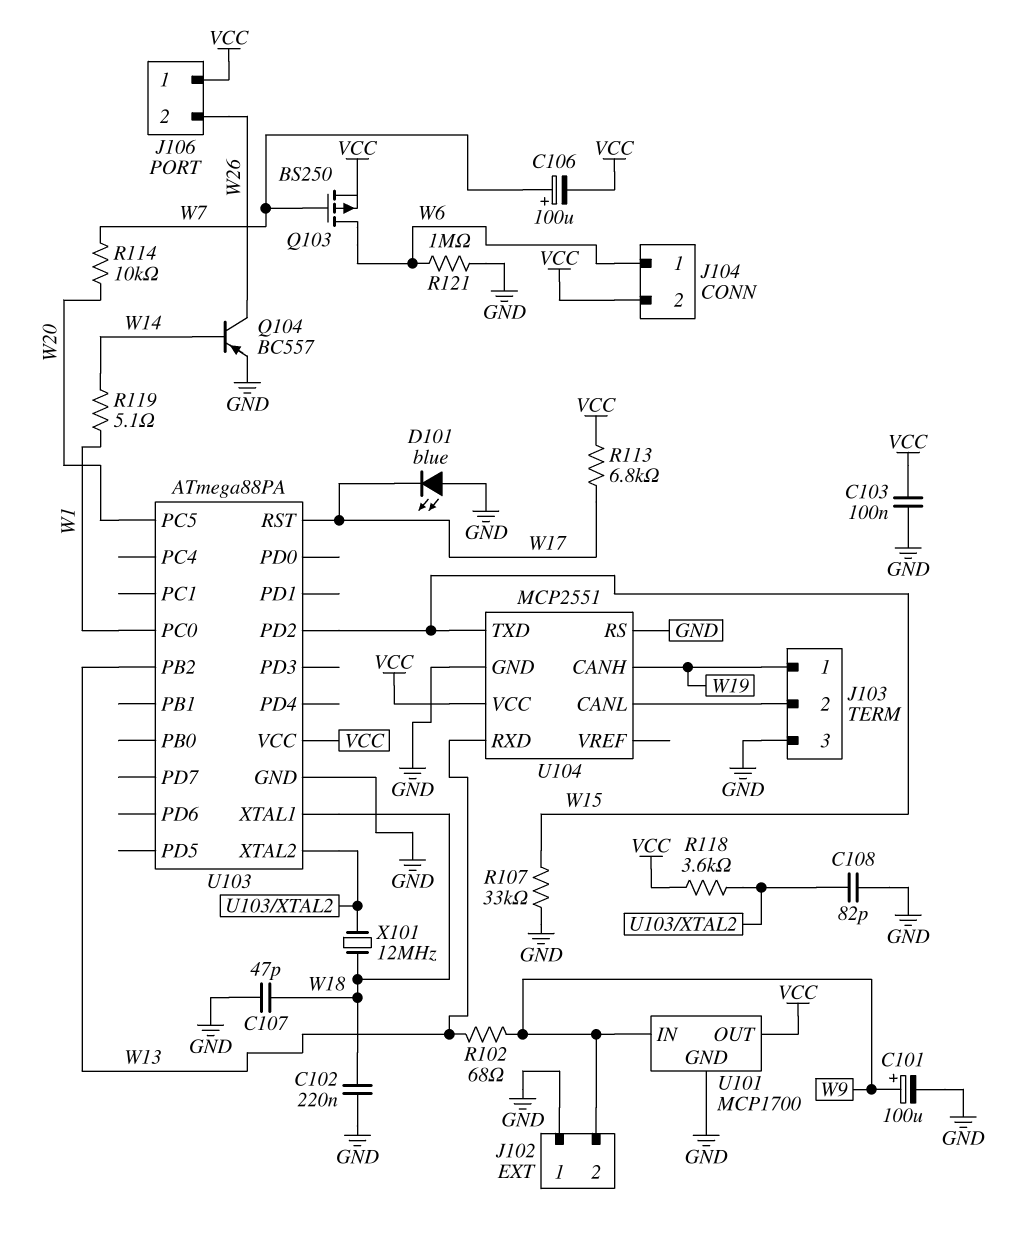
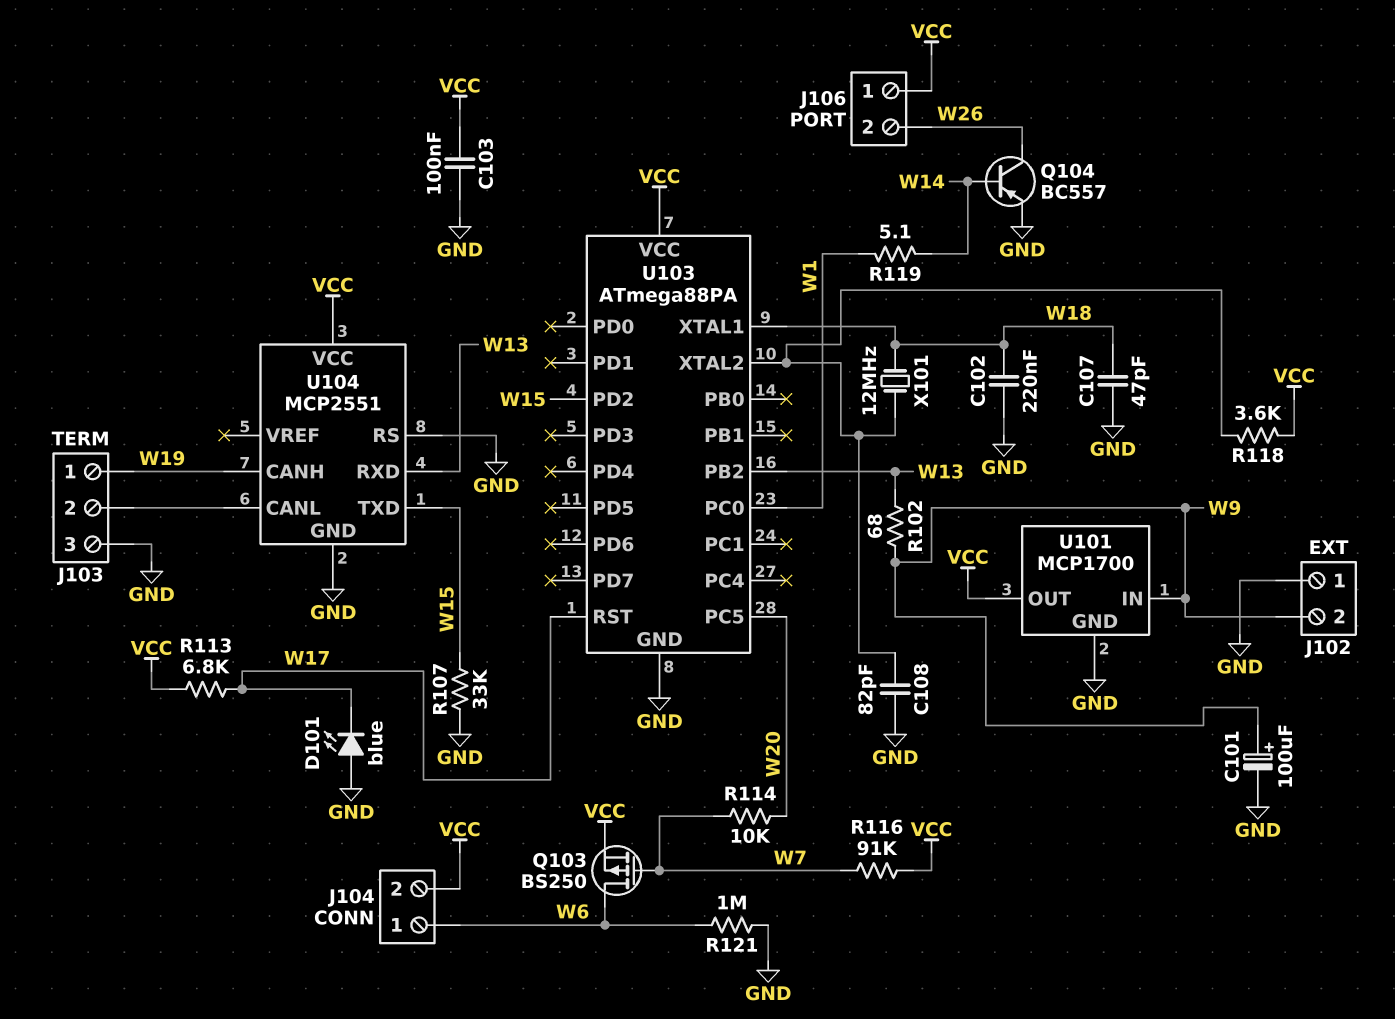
C106: 100uF (plus W7, minus VCC) -> none
R116: none -> 91k (VCC, W7)

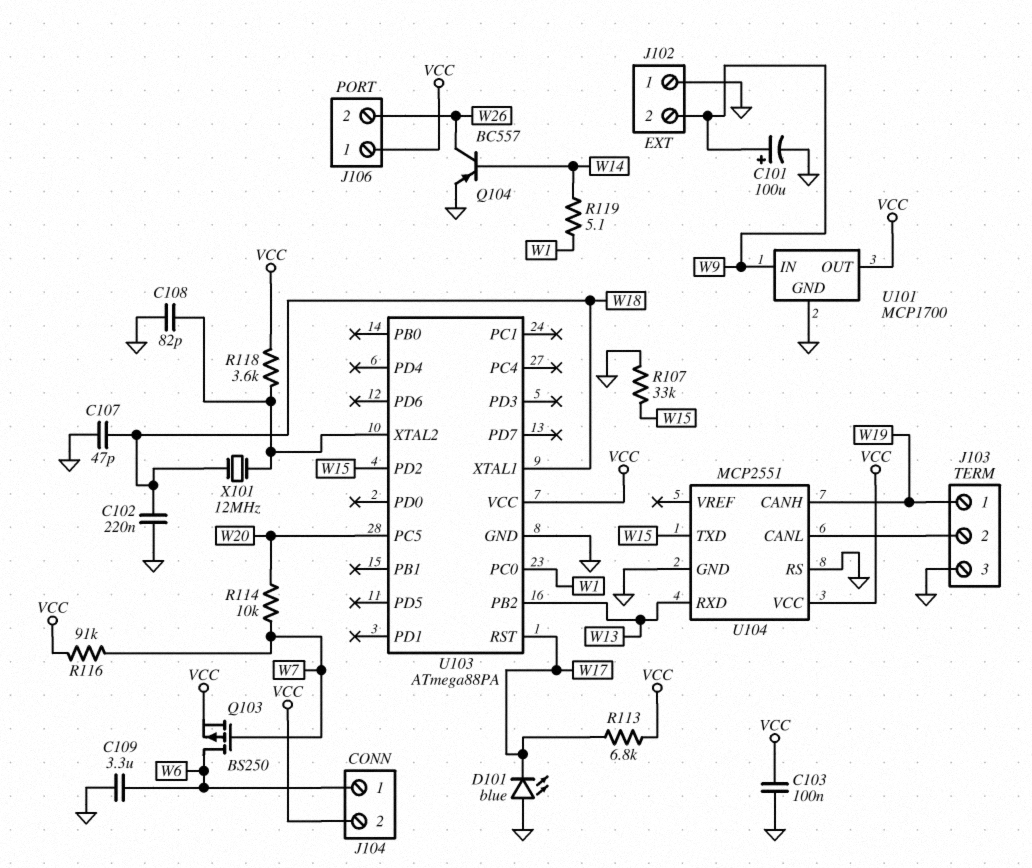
C109: none -> 3.3uF (GND, W6)
R102: 68 (W9, W13) -> none
R121: 1M (GND, W6) -> none

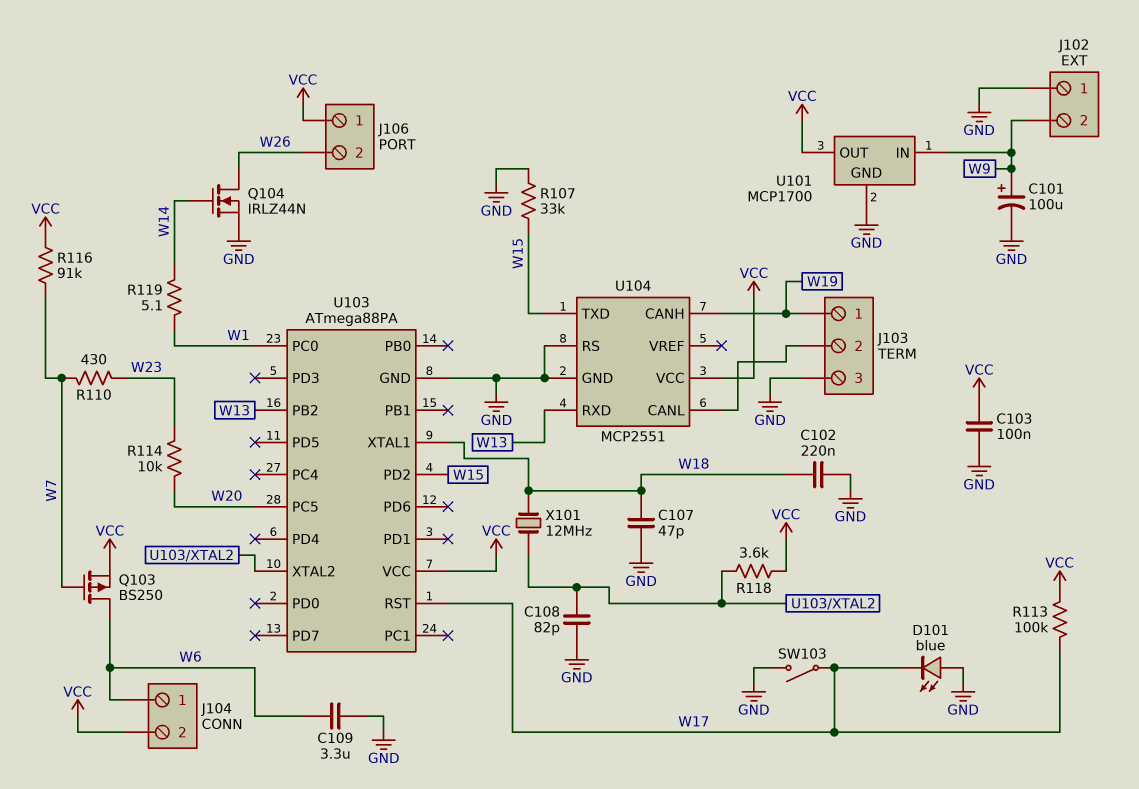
Q104: PNP BC557 (B W14, C W26, E GND) -> NMOS IRLZ44N (G W14, D W26, S GND)
R110: none -> 430 (W7, W23)
R113: 6.8k (VCC, W17) -> 100k (VCC, W17)
R114: 10k (W7, W20) -> 10k (W20, W23)
SW103: none -> switch (GND, W17)

